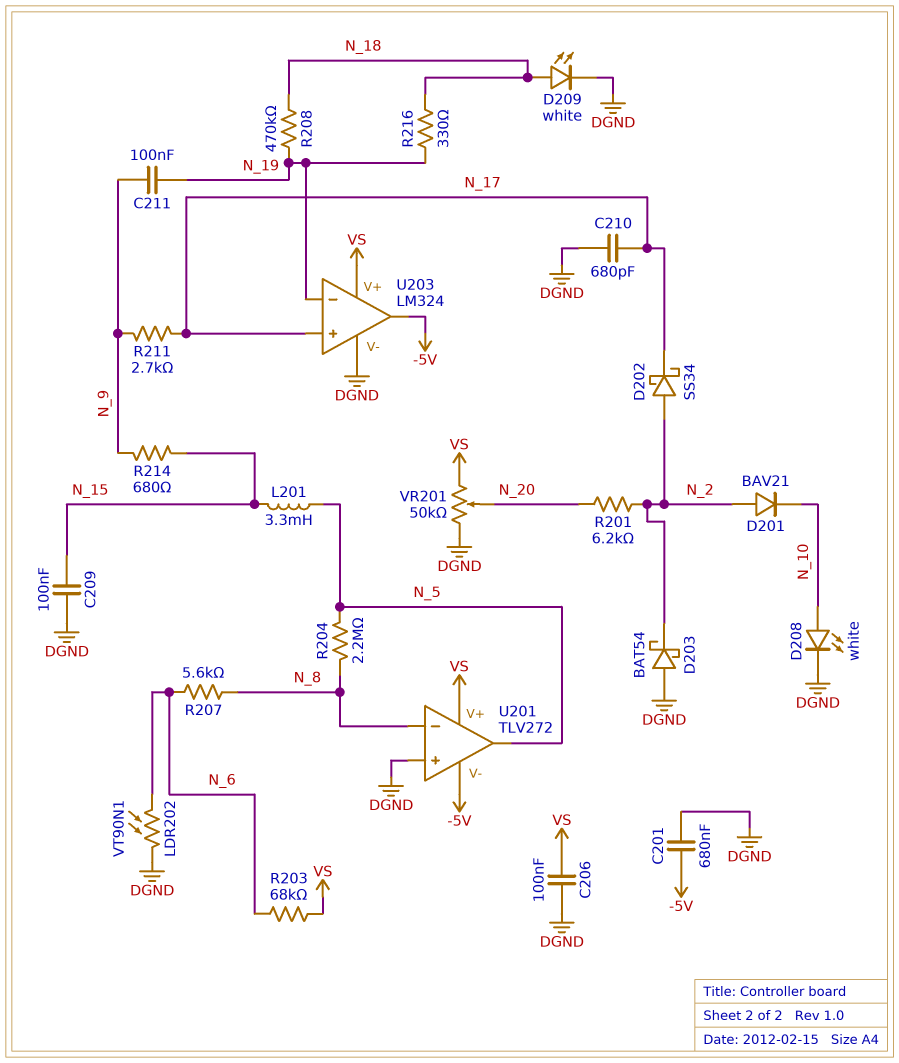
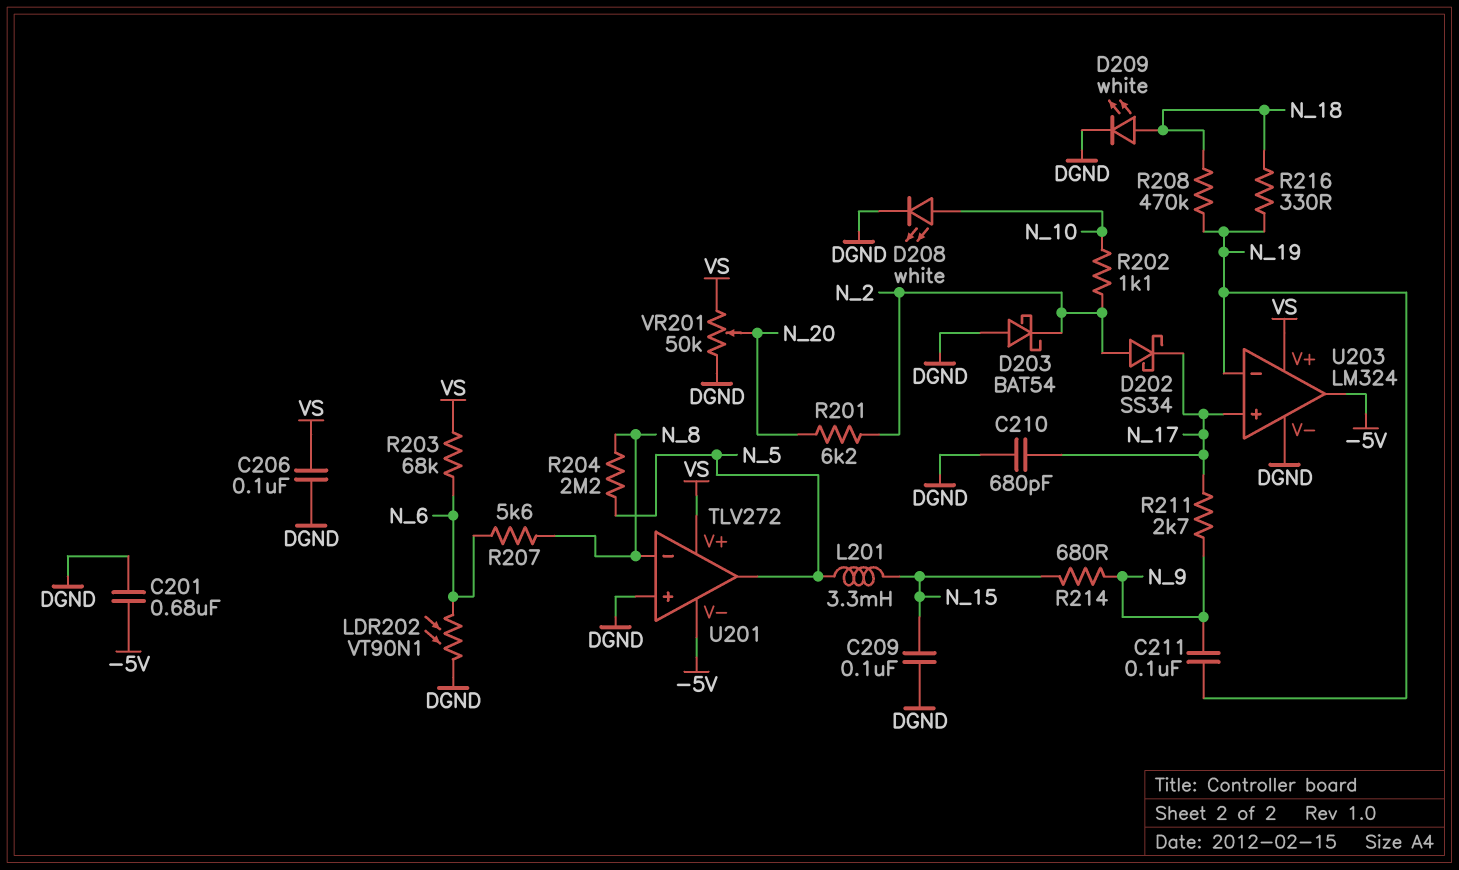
D201: diode BAV21 (A N_2, K N_10) -> none
R202: none -> 1.1k (N_2, N_10)

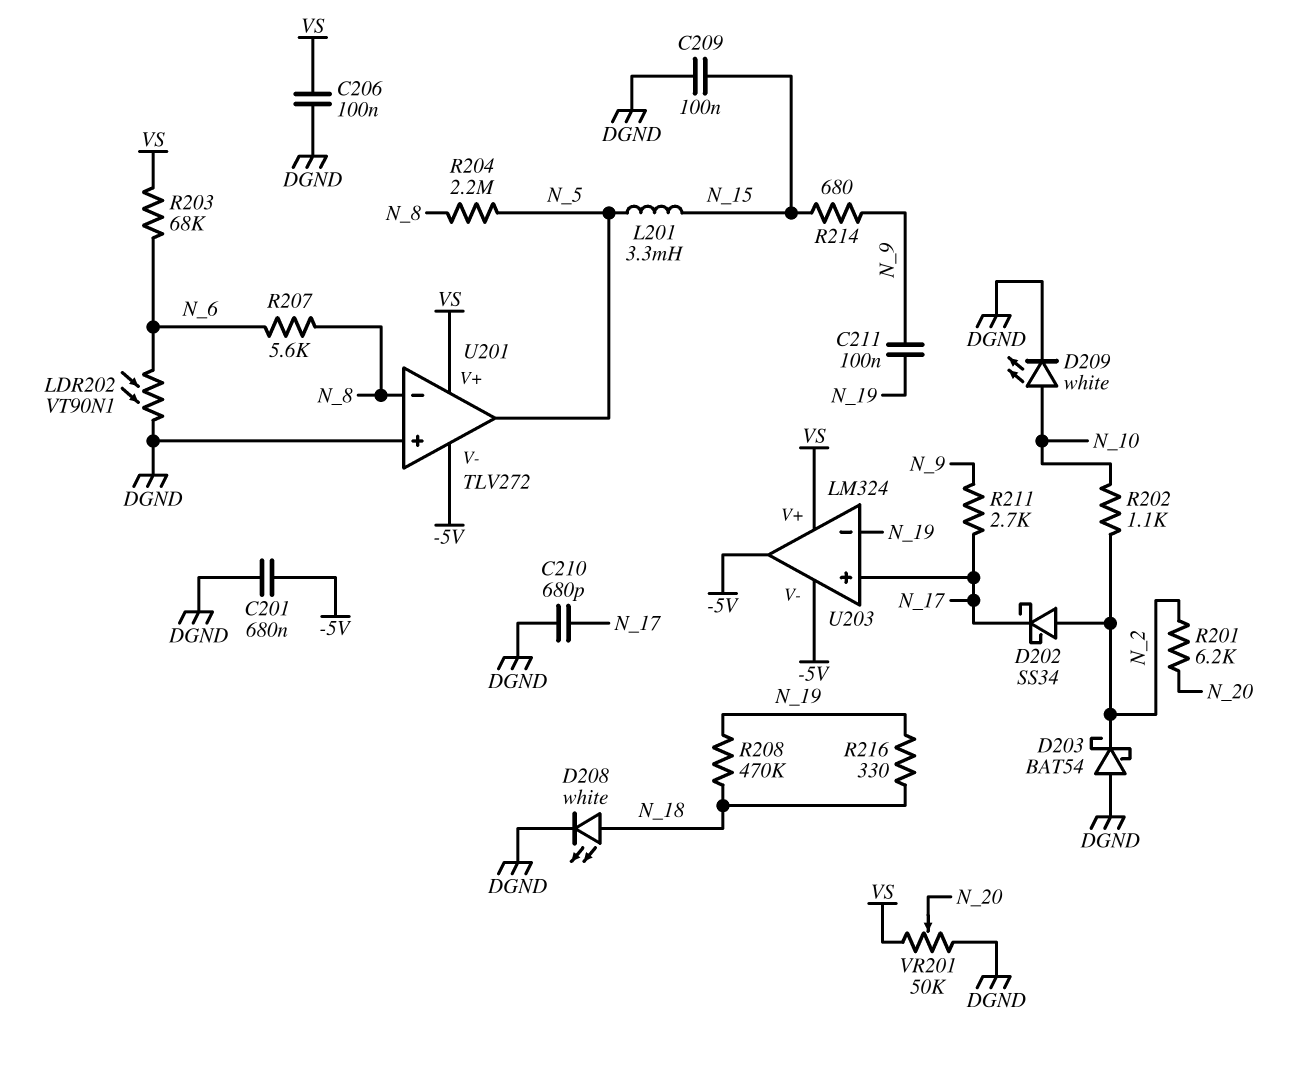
D208: LED white (A N_10, K DGND) -> LED white (A N_18, K DGND)
D209: LED white (A N_18, K DGND) -> LED white (A N_10, K DGND)
U203 pin V-: DGND -> -5V

